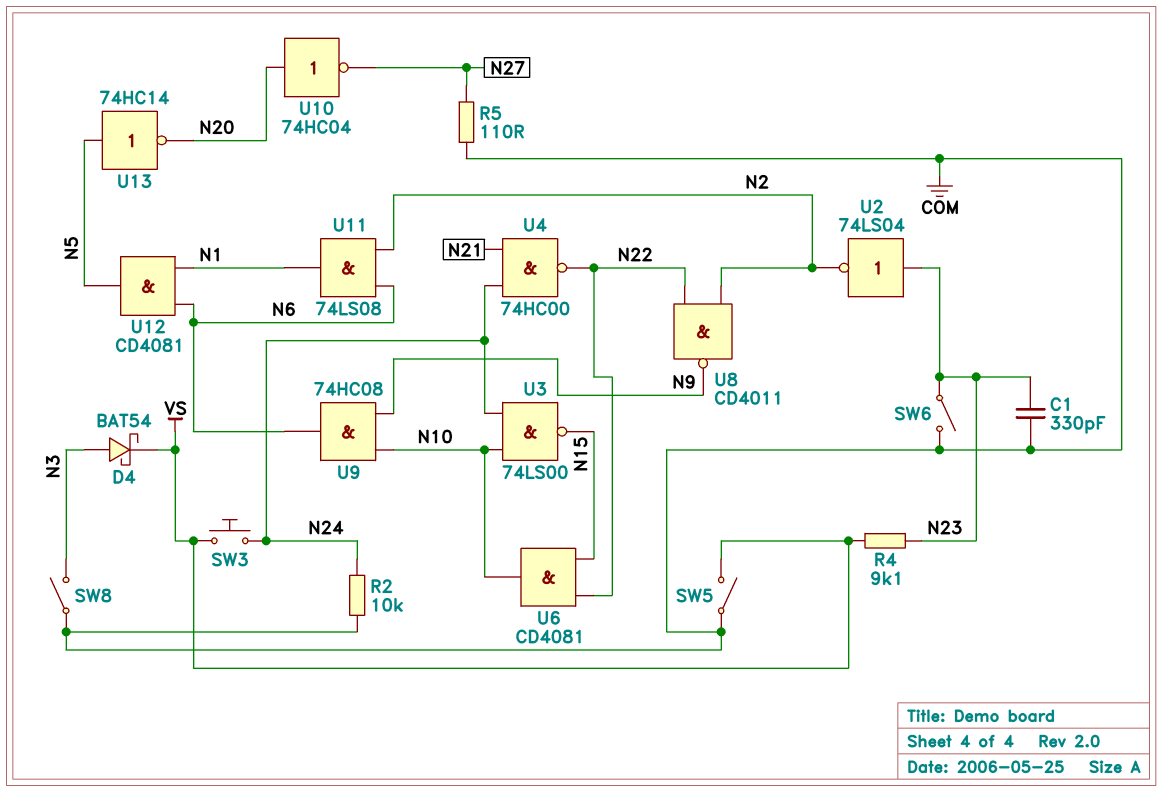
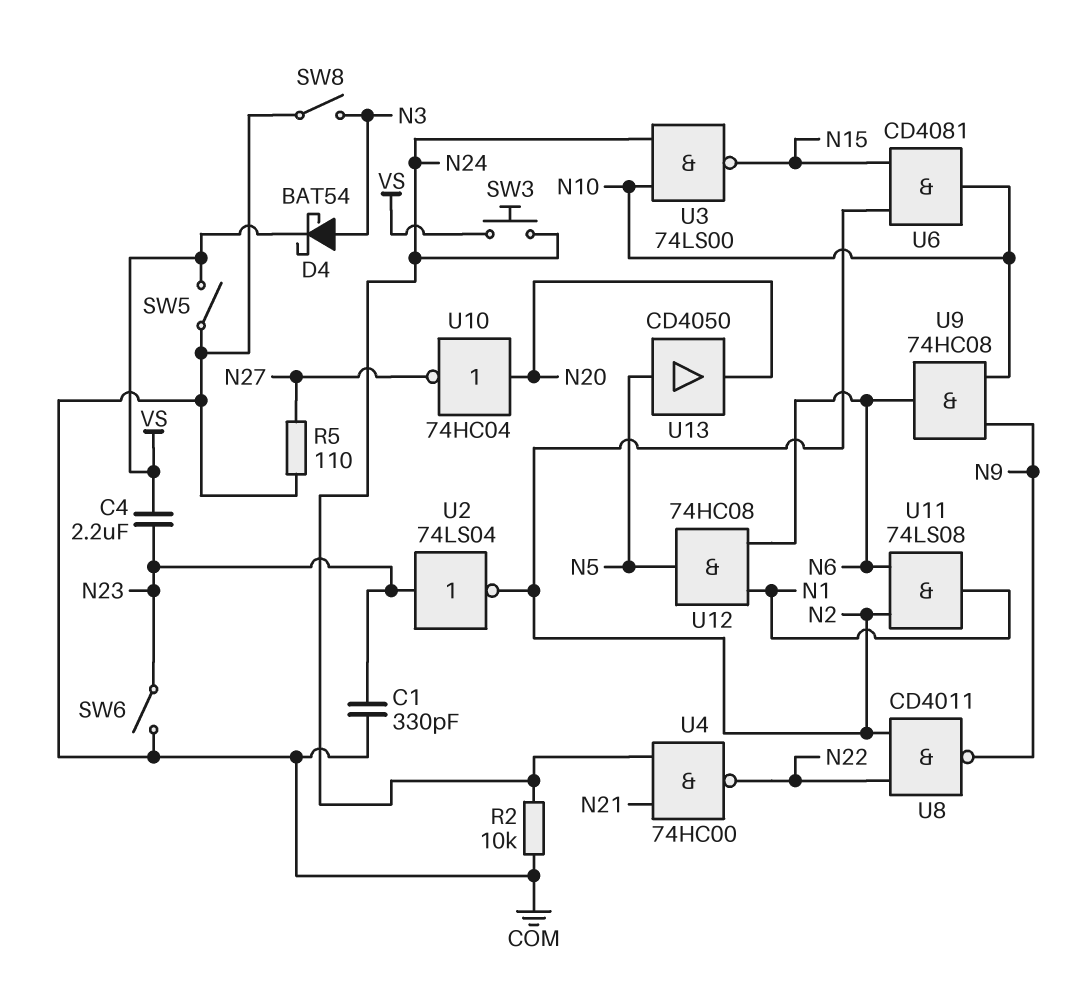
C4: none -> 2.2uF (N23, VS)
R4: 9.1k (N23, VS) -> none
U6: AND CD4081 (in N15, in N22, out N10) -> AND CD4081 (in N2, in N15, out N10)
U12: AND CD4081 (in N1, in N6, out N5) -> AND 74HC08 (in N1, in N6, out N5)
U13: NOT 74HC14 (in N5, out N20) -> buffer CD4050 (in N5, out N20)

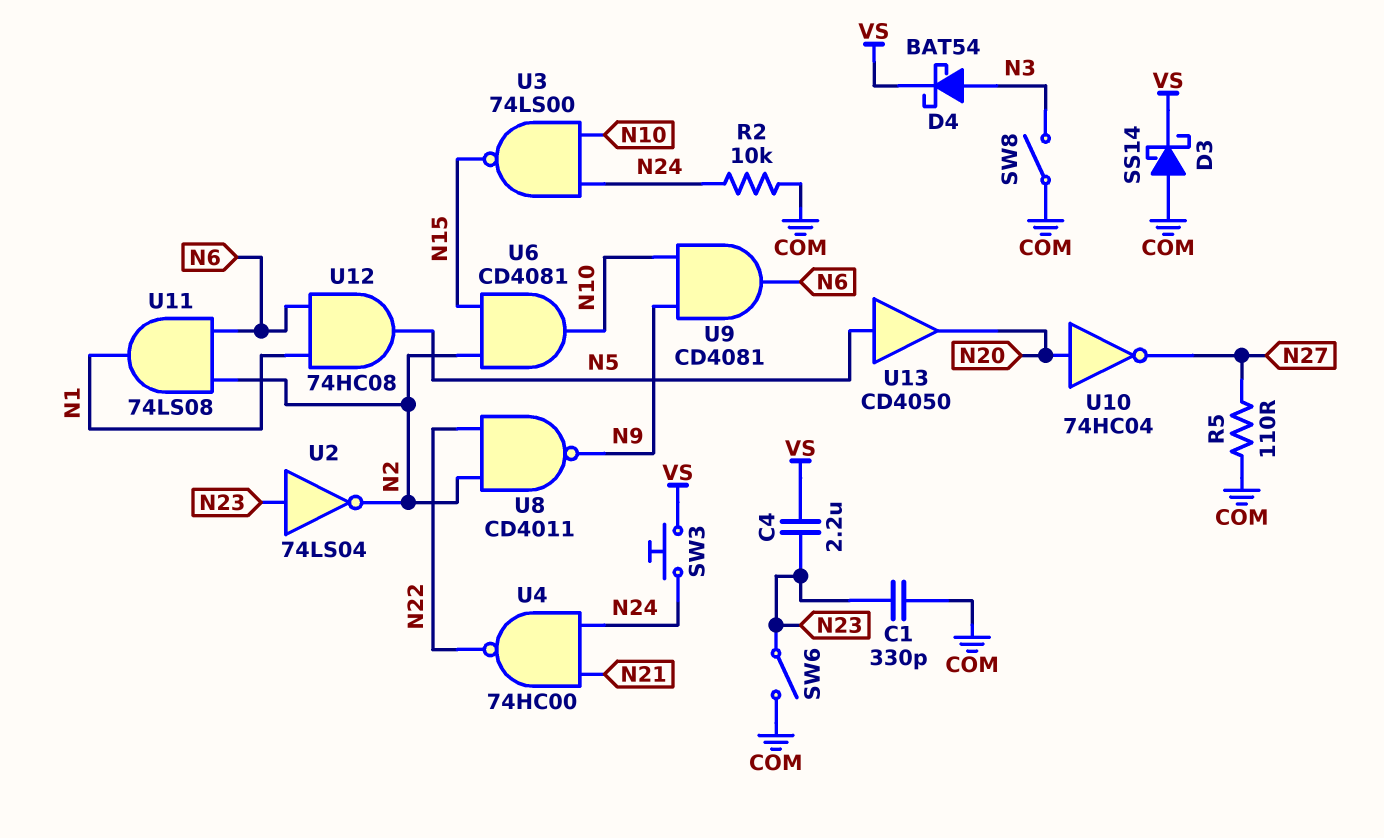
D3: none -> schottky SS14 (A COM, K VS)
SW5: switch (COM, VS) -> none
U9: AND 74HC08 (in N9, in N10, out N6) -> AND CD4081 (in N9, in N10, out N6)

